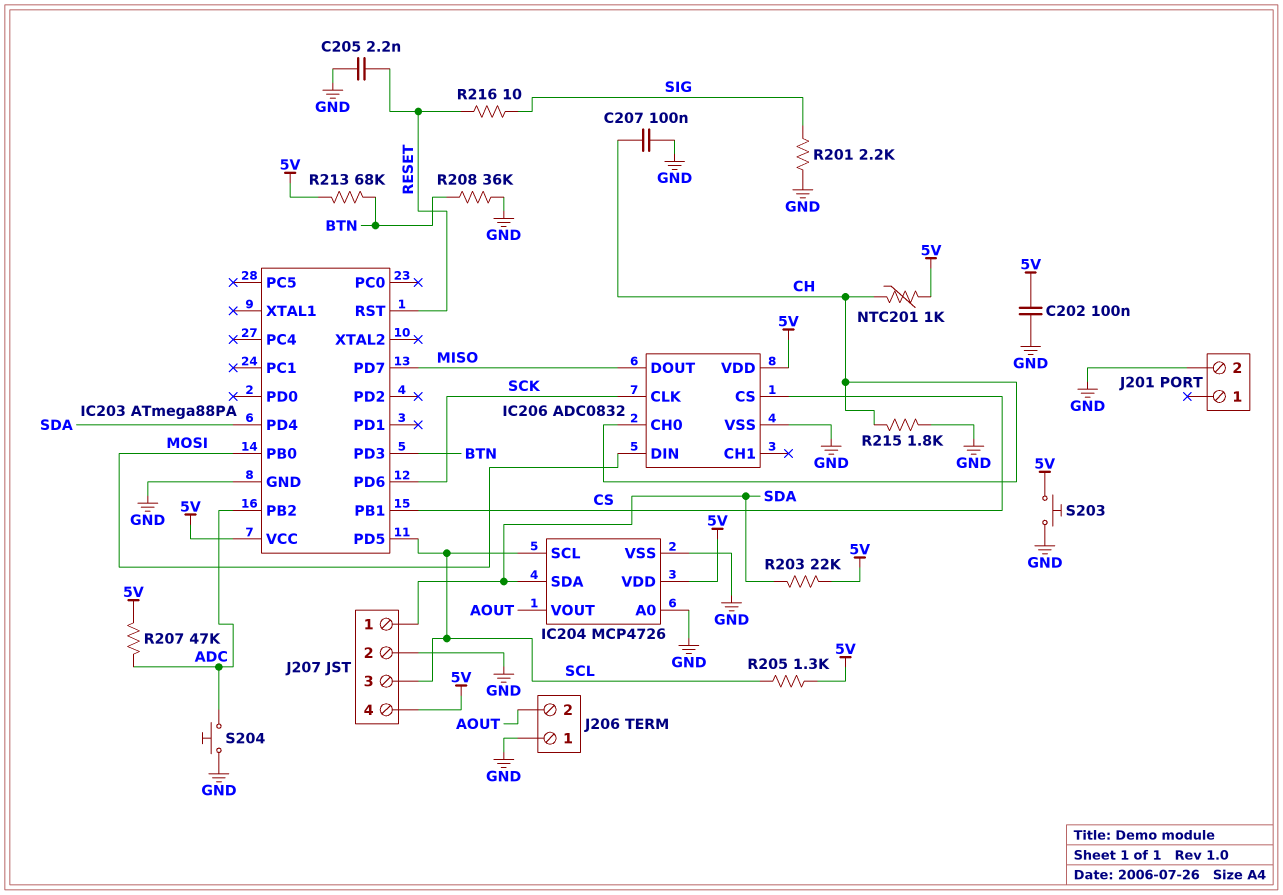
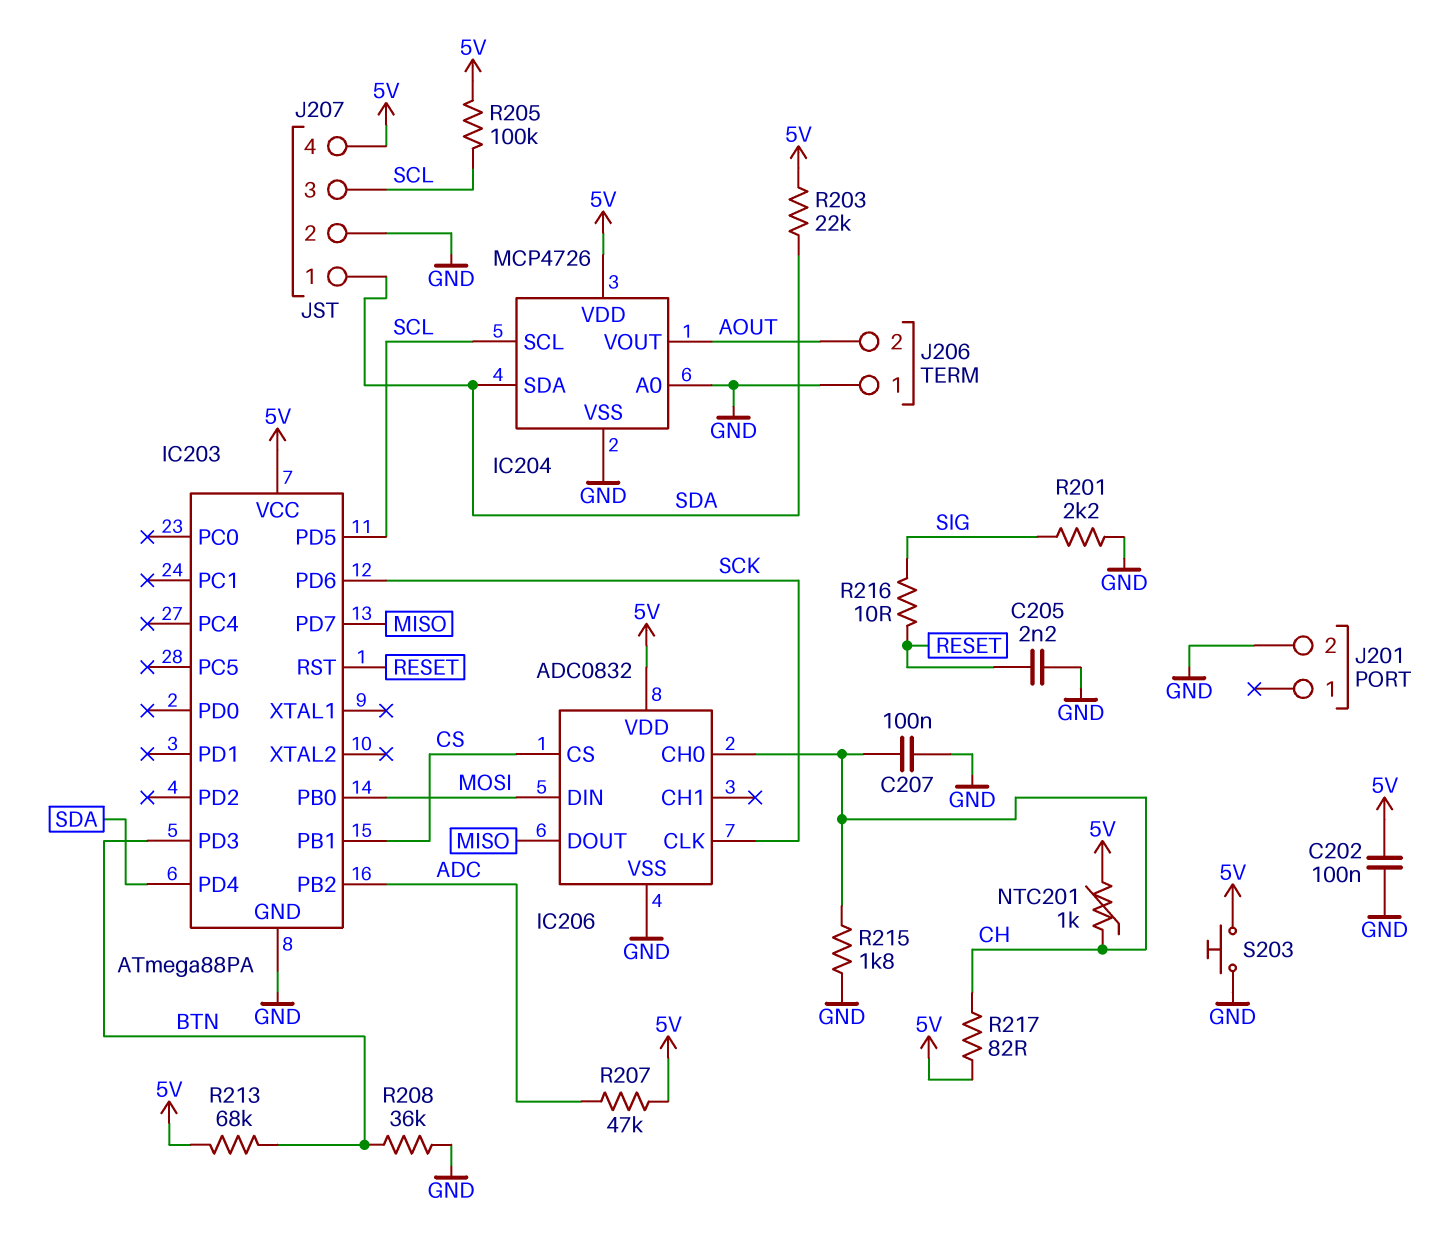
R205: 1.3k (5V, SCL) -> 100k (5V, SCL)
R217: none -> 82 (5V, CH)
S204: button (ADC, GND) -> none

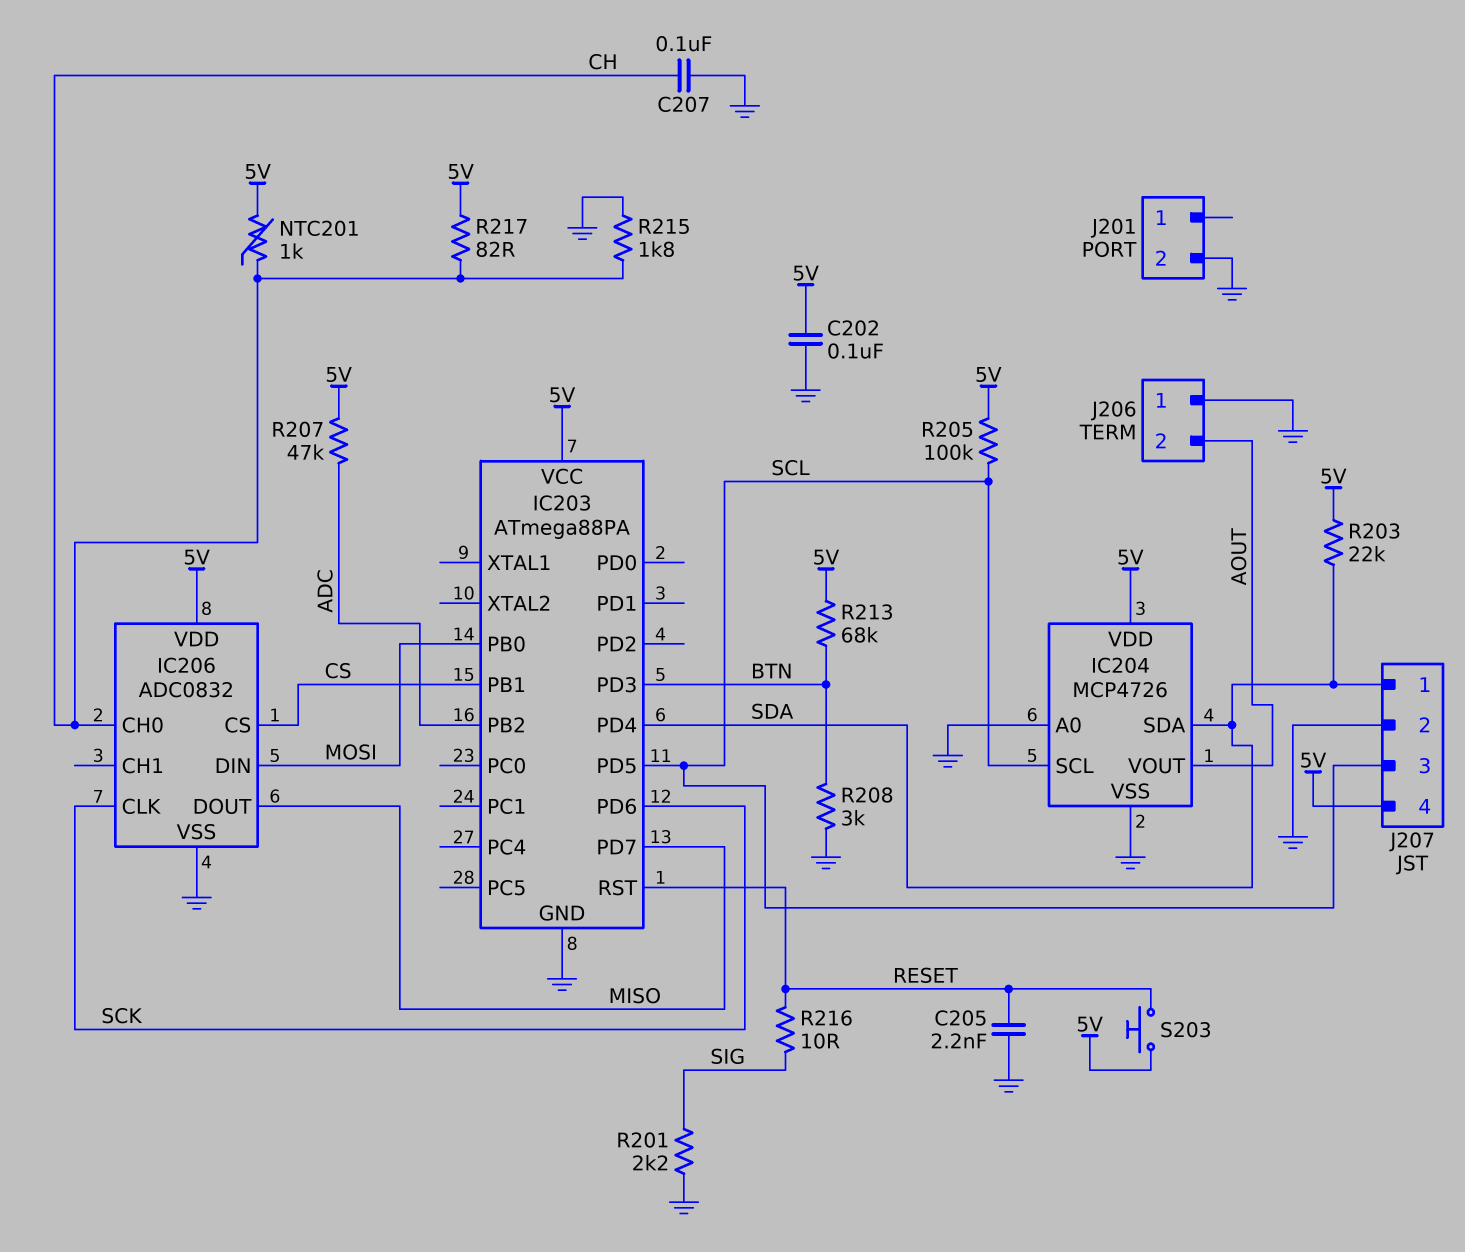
R208: 36k (BTN, GND) -> 3k (BTN, GND)
S203: button (5V, GND) -> button (5V, RESET)

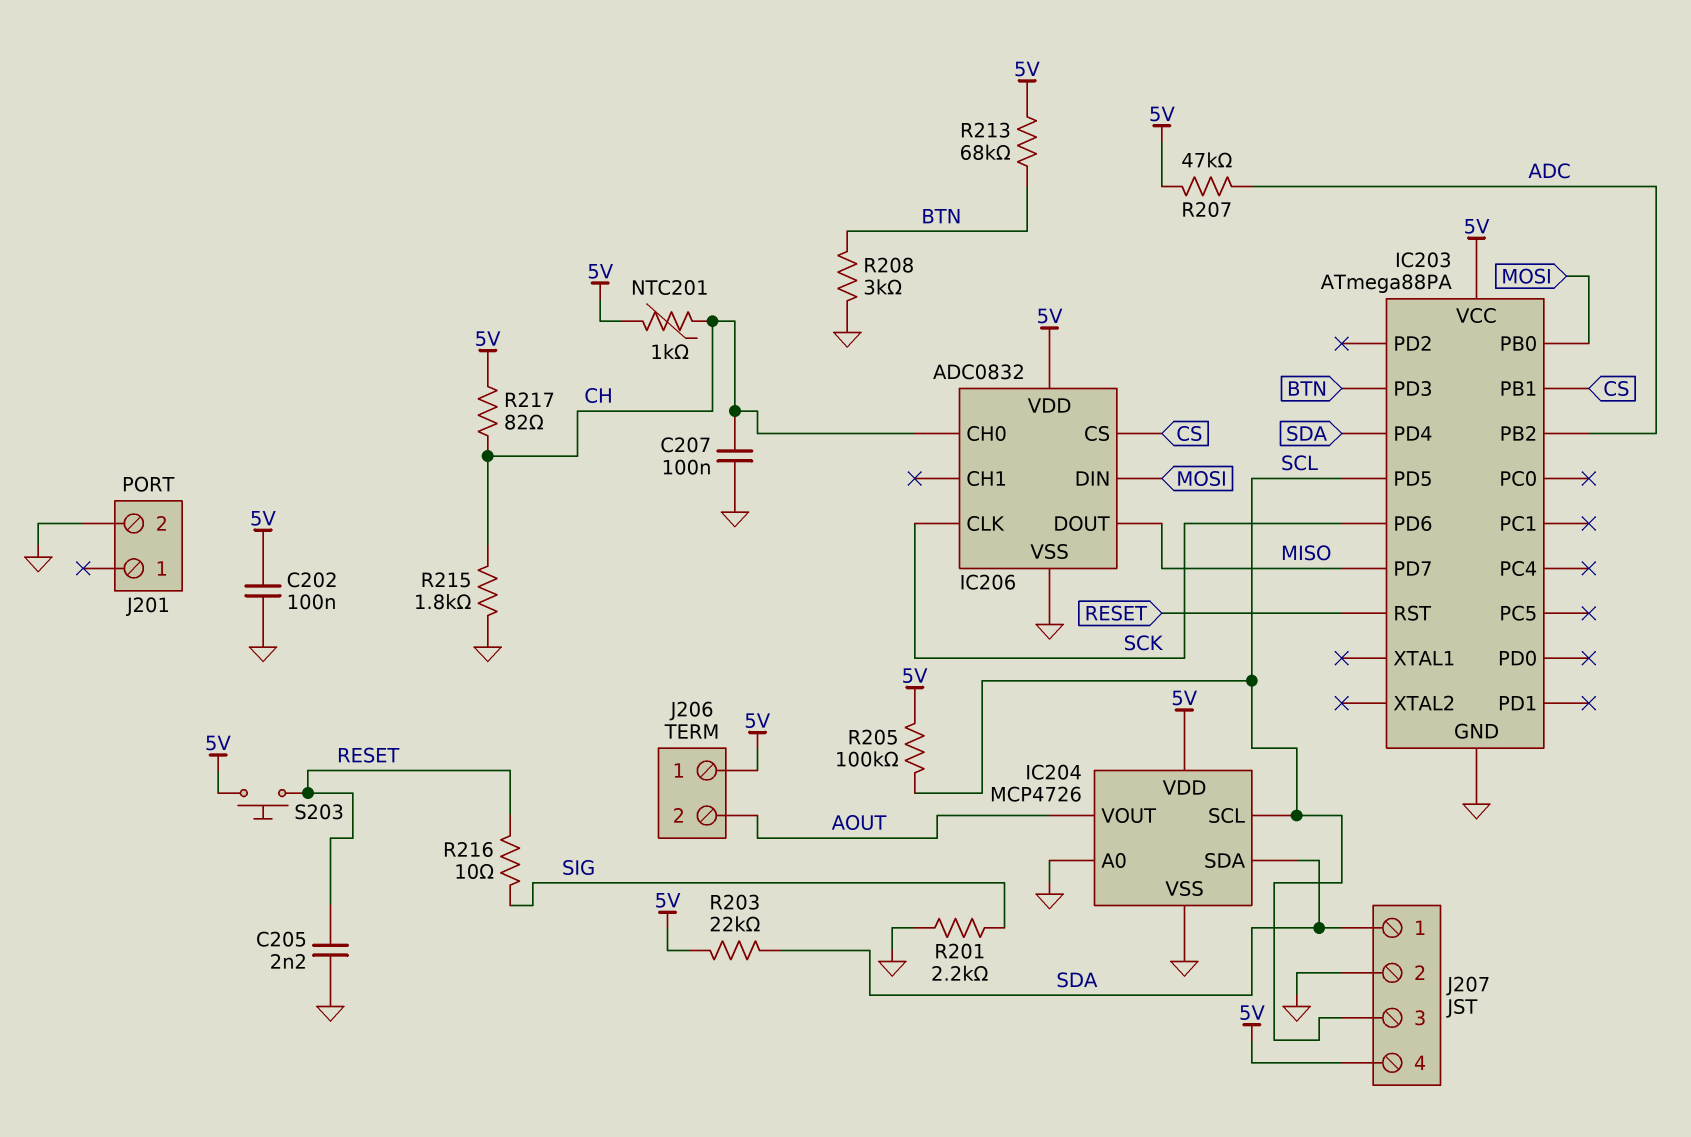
J206 pin 1: GND -> 5V

